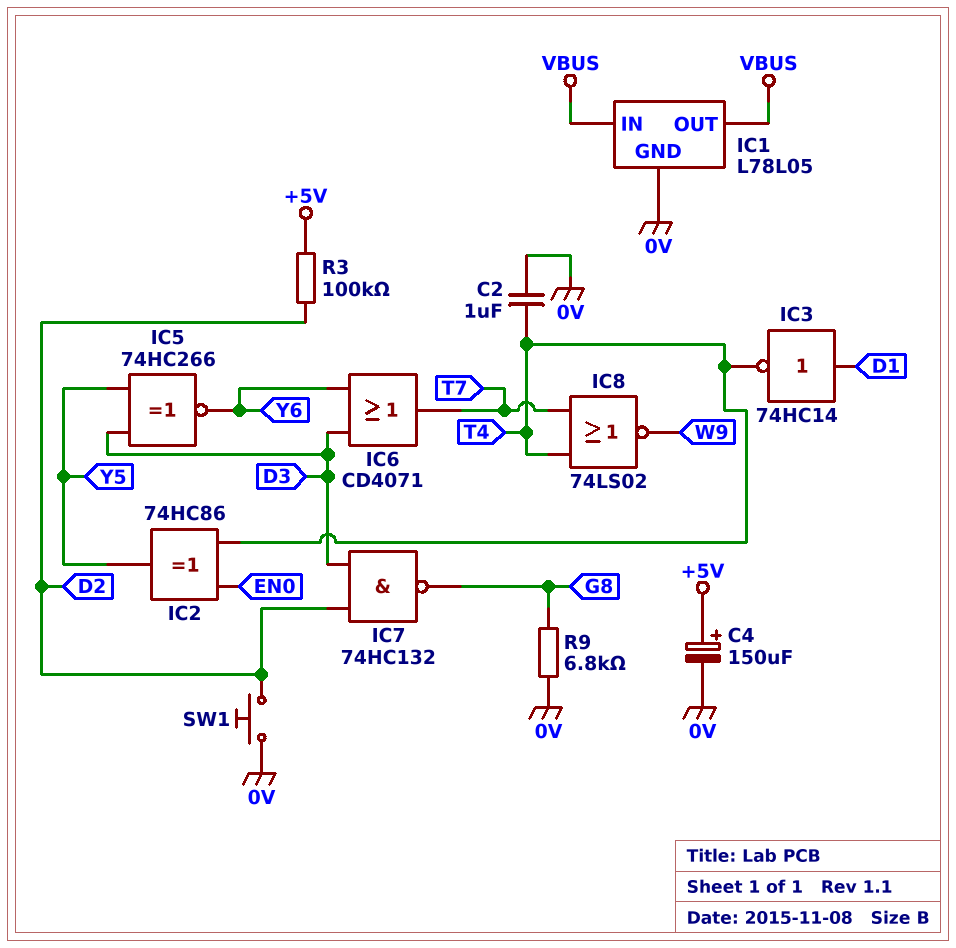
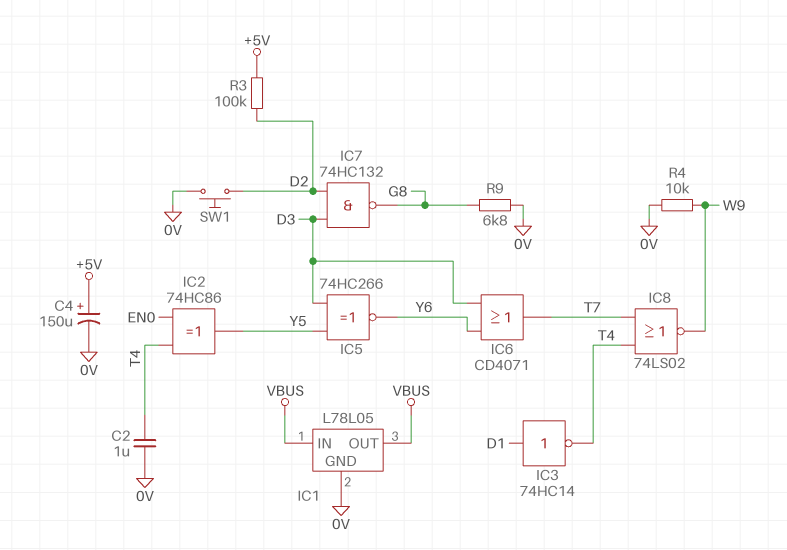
R4: none -> 10k (0V, W9)

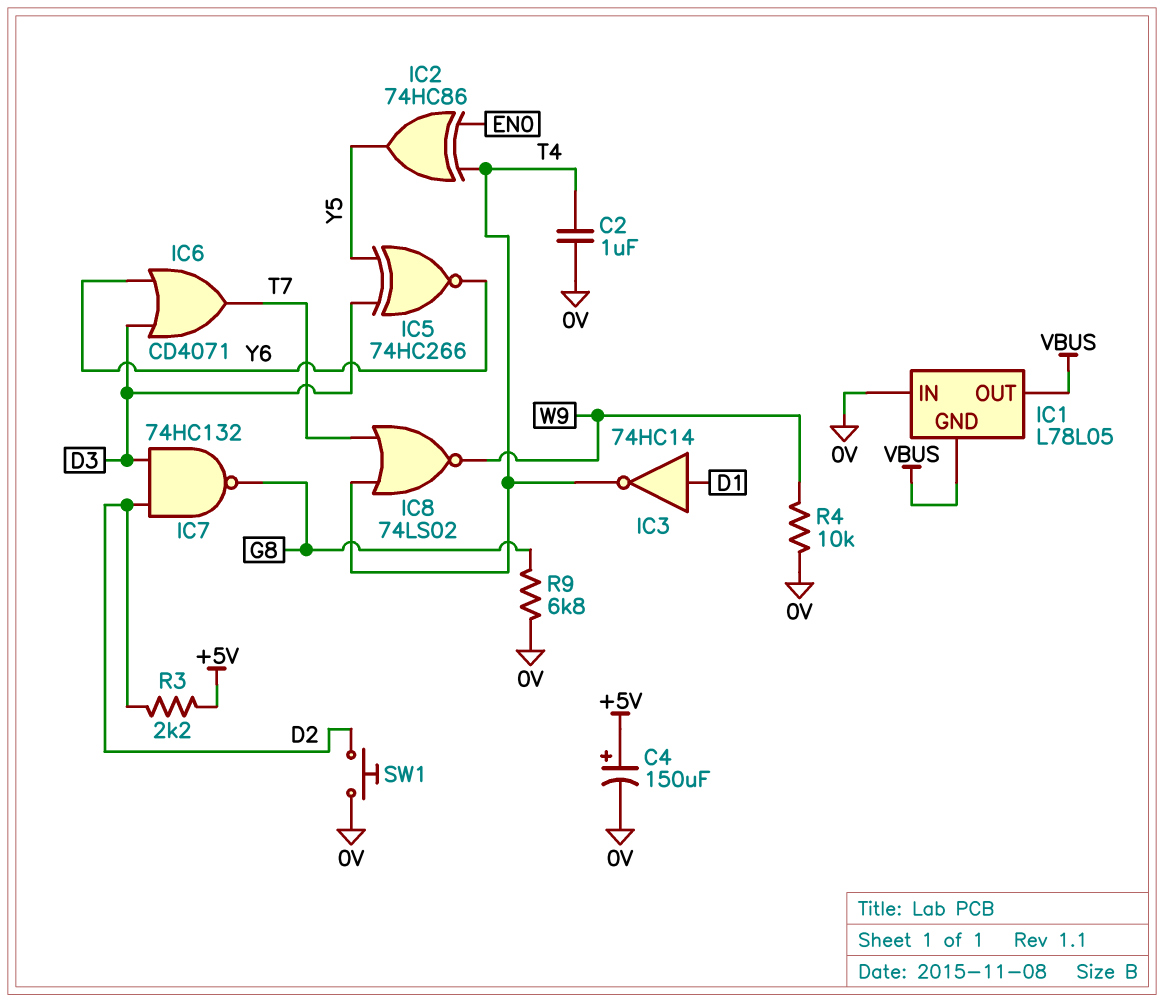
IC1 pin GND: 0V -> VBUS
IC1 pin IN: VBUS -> 0V
R3: 100k (+5V, D2) -> 2.2k (+5V, D2)

